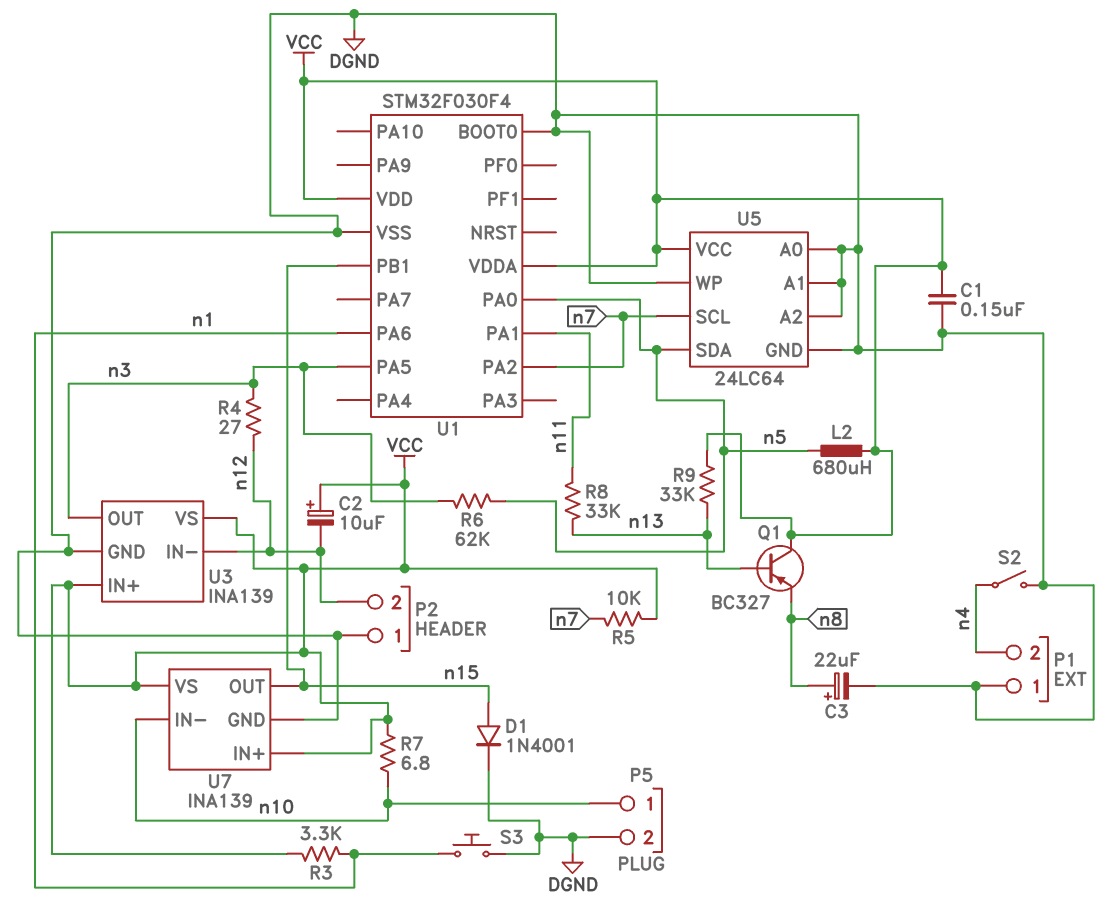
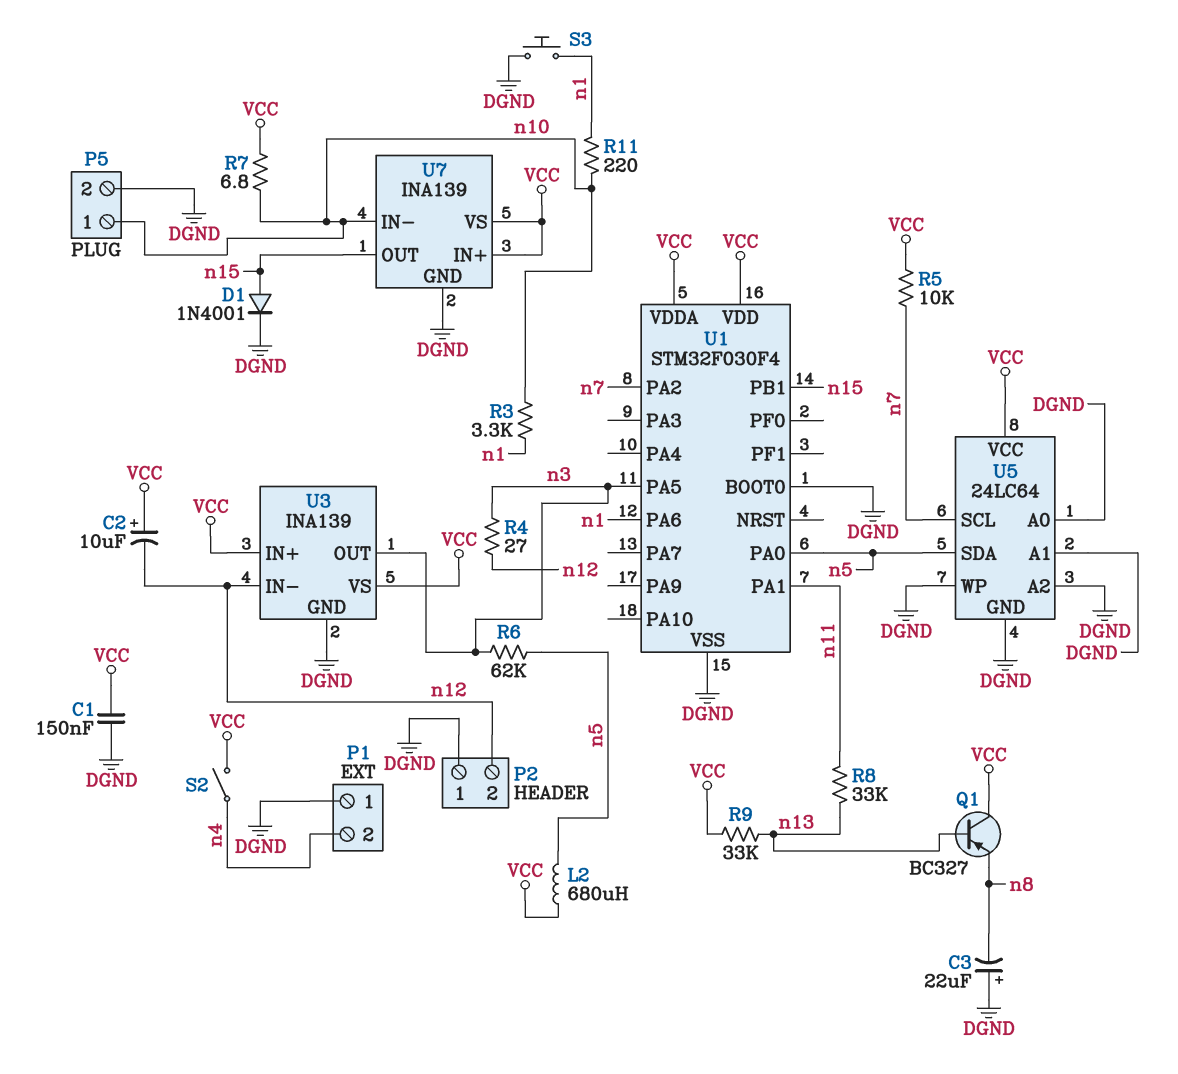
C3: 22uF (plus n8, minus DGND) -> 22uF (plus DGND, minus n8)
R3: 3.3k (VCC, n1) -> 3.3k (n1, n10)
R11: none -> 220 (n1, n10)
S2: switch (DGND, n4) -> switch (VCC, n4)

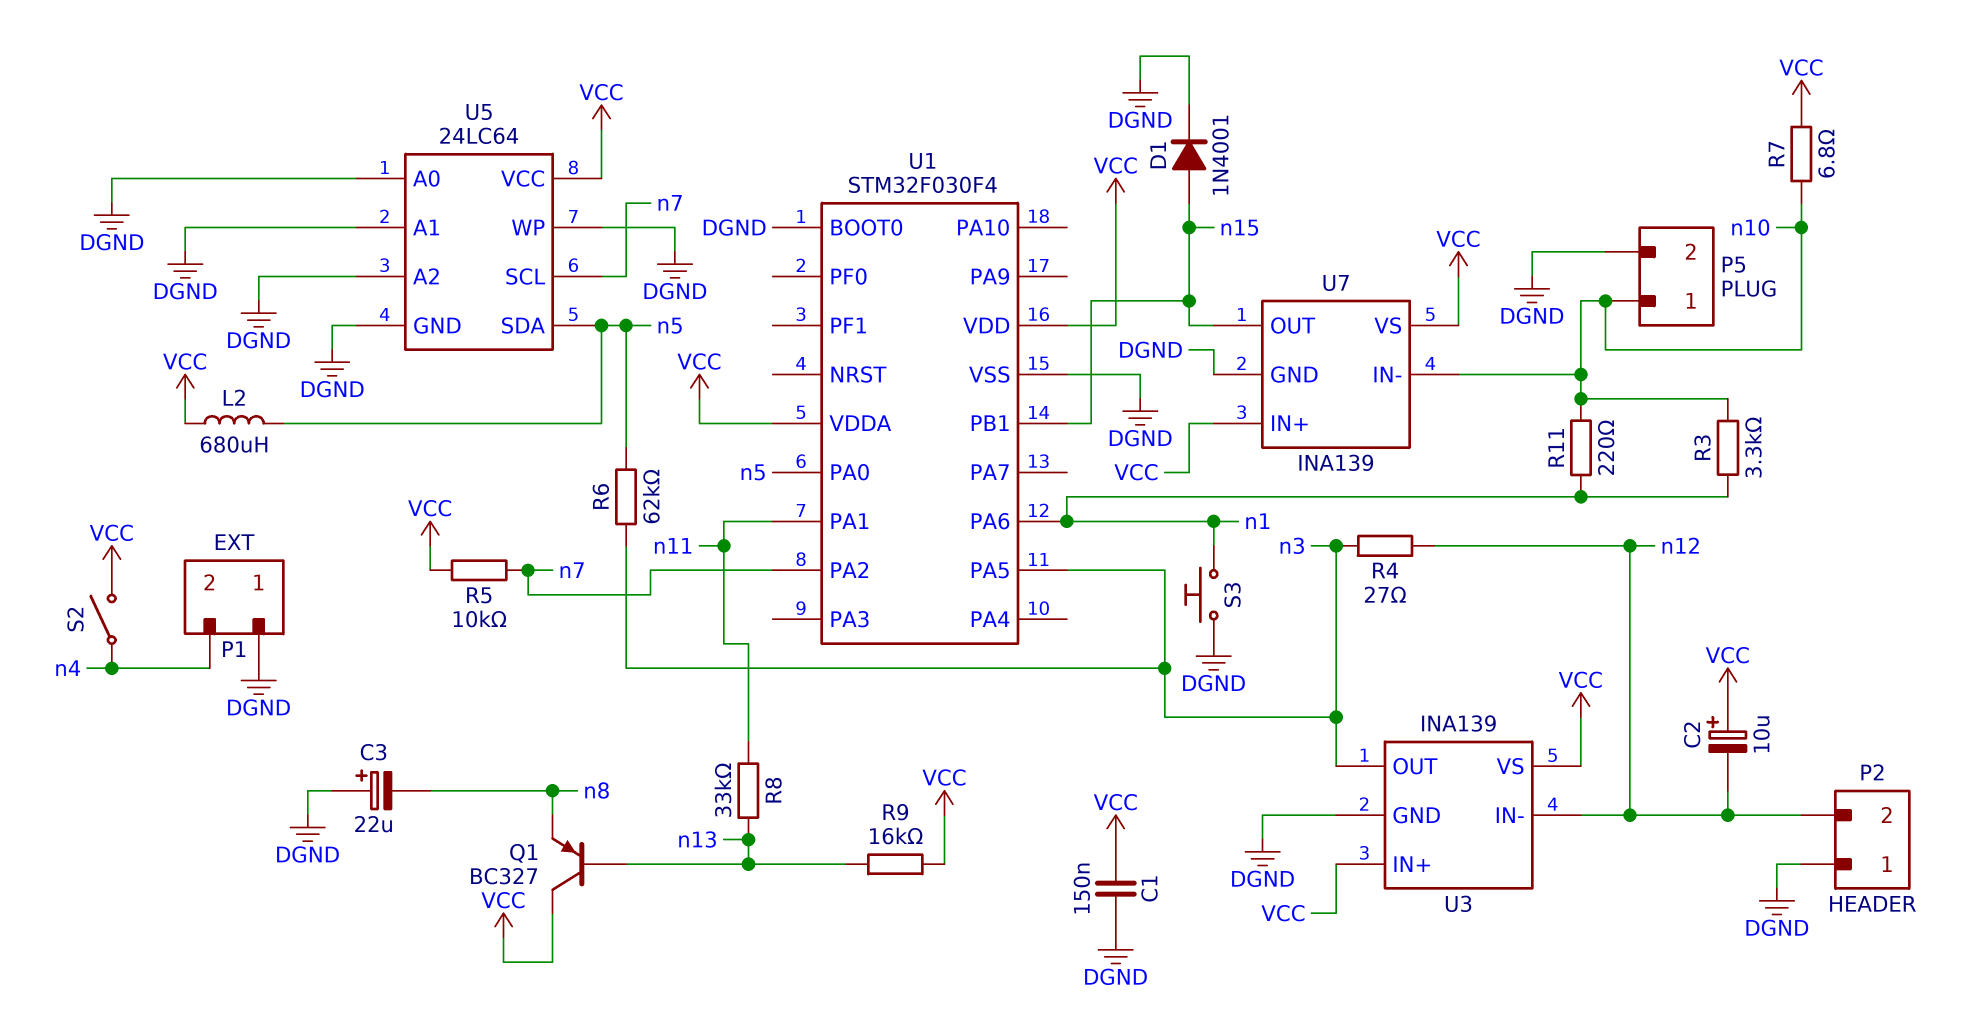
R9: 33k (VCC, n13) -> 16k (VCC, n13)

